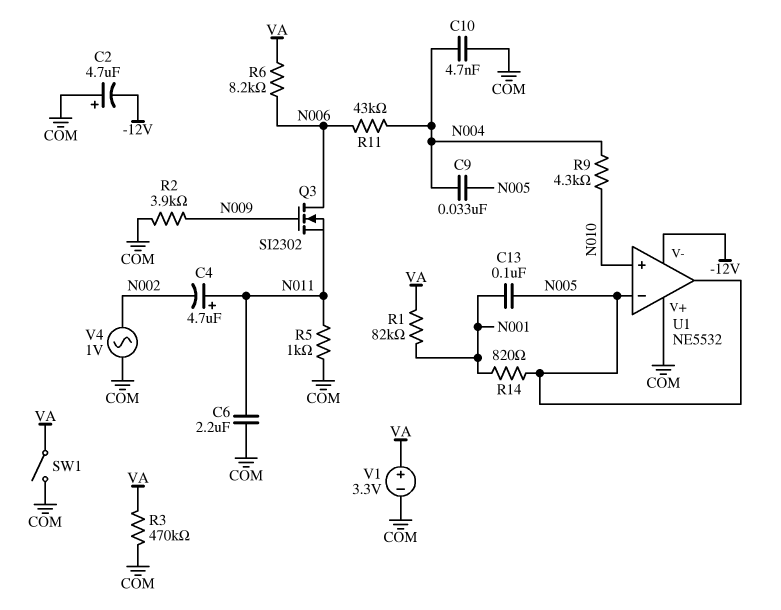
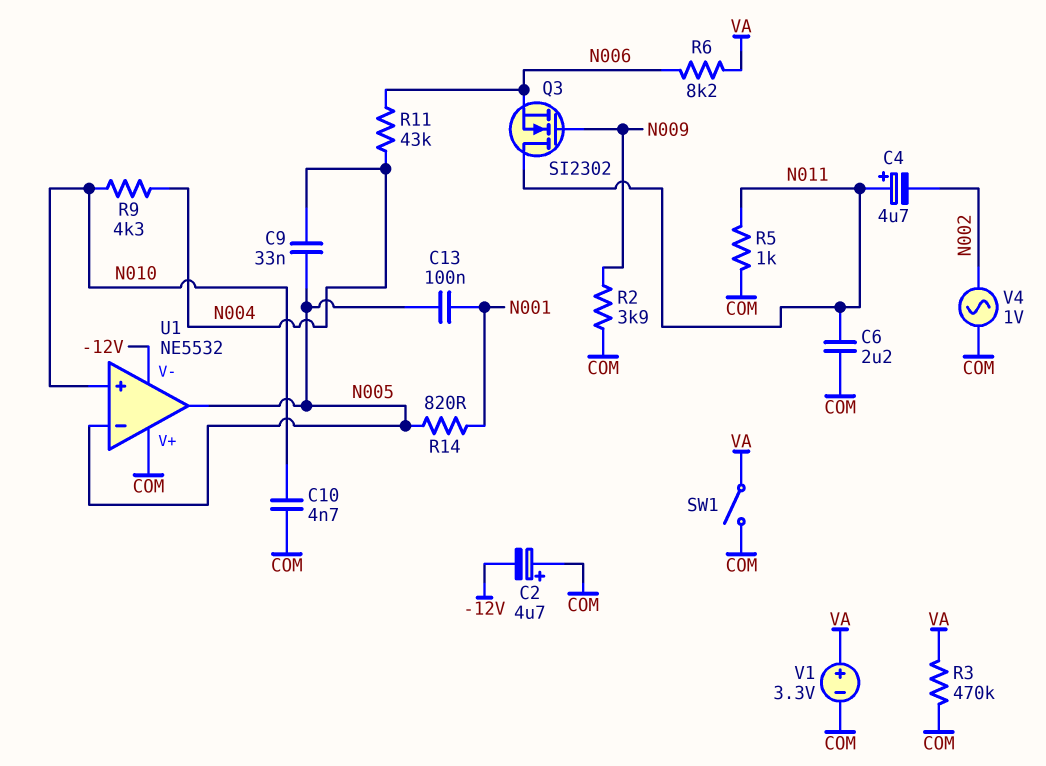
C10: 4.7nF (COM, N004) -> 4.7nF (COM, N010)
Q3: NMOS SI2302 (G N009, D N006, S N011) -> NMOS SI2302 (G N009, D N011, S N006)
R1: 82k (N001, VA) -> none

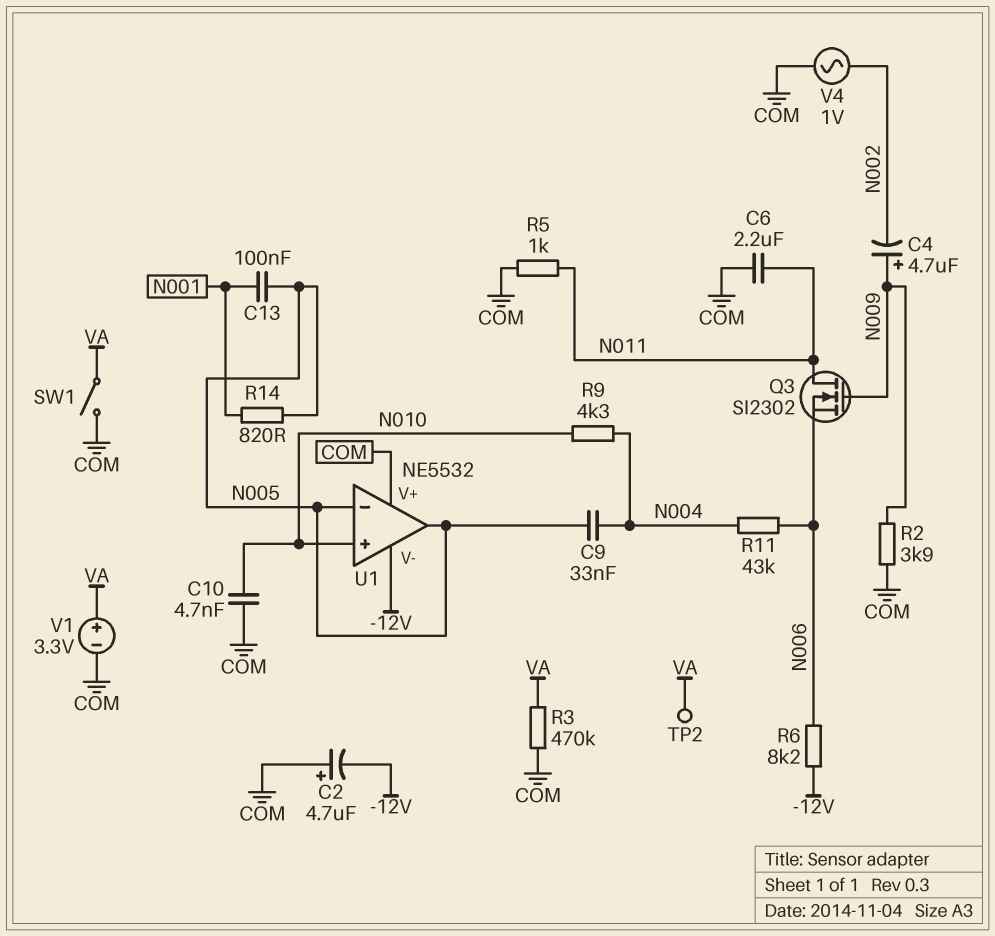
C4: 4.7uF (plus N011, minus N002) -> 4.7uF (plus N009, minus N002)
R6: 8.2k (N006, VA) -> 8.2k (-12V, N006)
TP2: none -> test point (VA)

